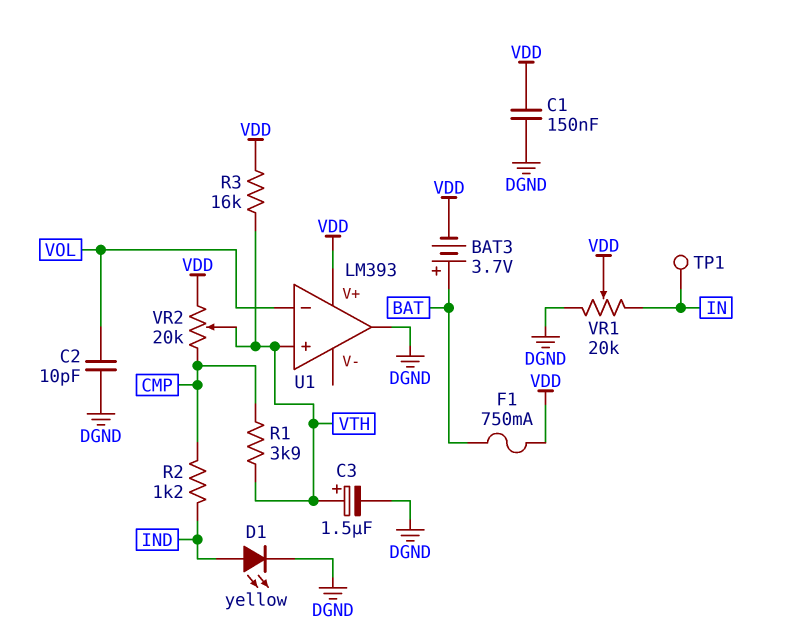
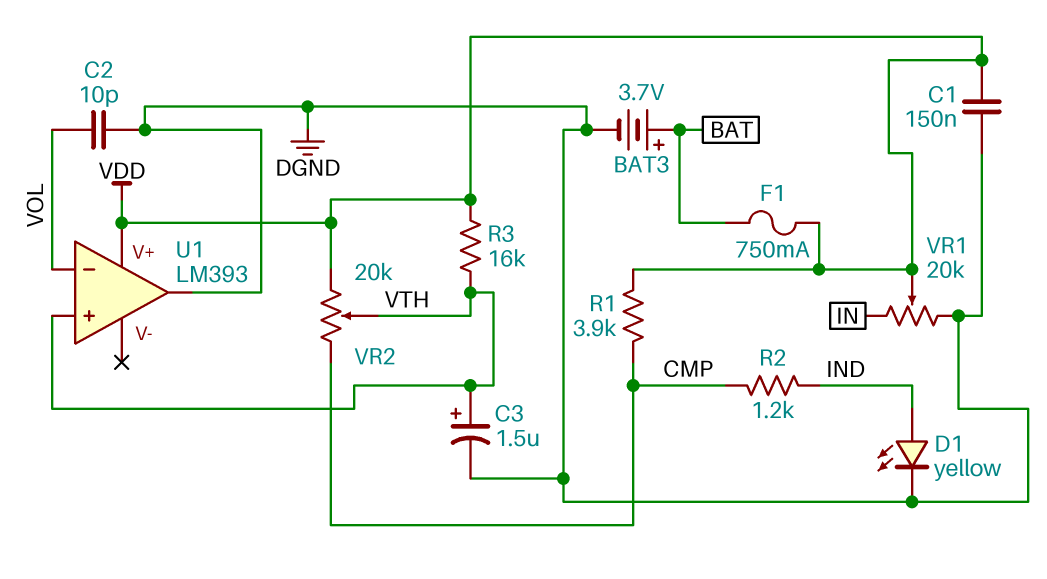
BAT3: 3.7V (plus BAT, minus VDD) -> 3.7V (plus BAT, minus DGND)
R1: 3.9k (CMP, VTH) -> 3.9k (CMP, VDD)
TP1: test point (IN) -> none

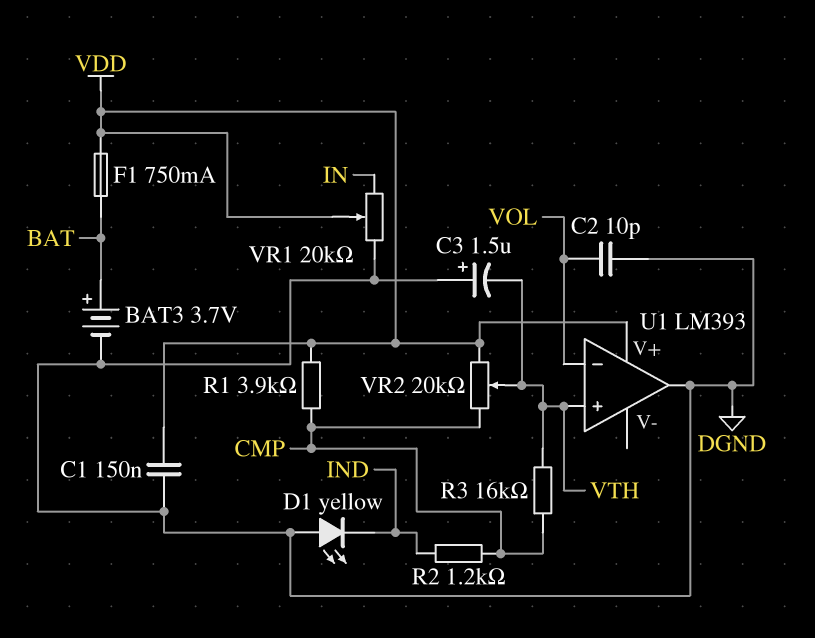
C3: 1.5uF (plus VTH, minus DGND) -> 1.5uF (plus DGND, minus VTH)
D1: LED yellow (A IND, K DGND) -> LED yellow (A DGND, K IND)
R3: 16k (VDD, VTH) -> 16k (CMP, VTH)

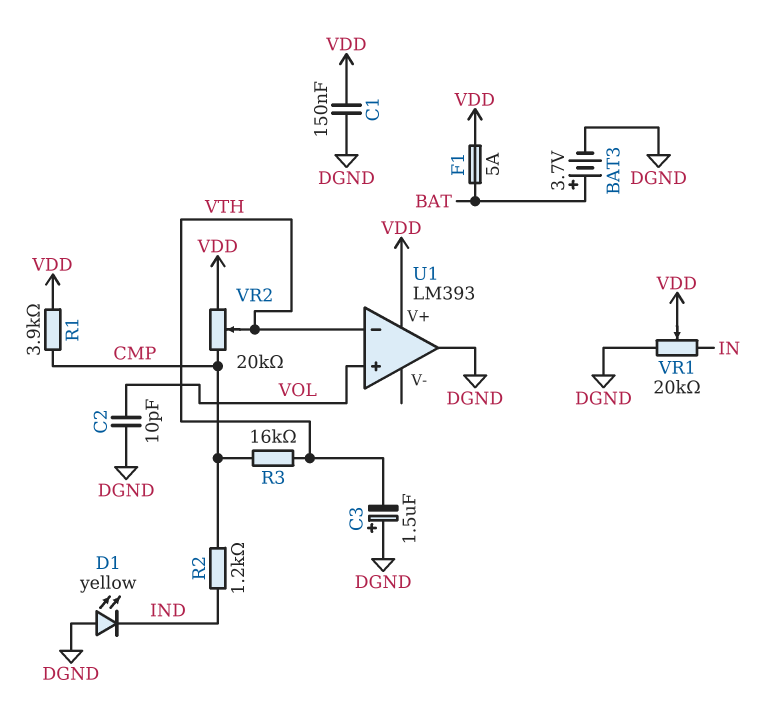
F1: 750mA (BAT, VDD) -> 5A (BAT, VDD)
U1 pin in+: VTH -> VOL
U1 pin in-: VOL -> VTH

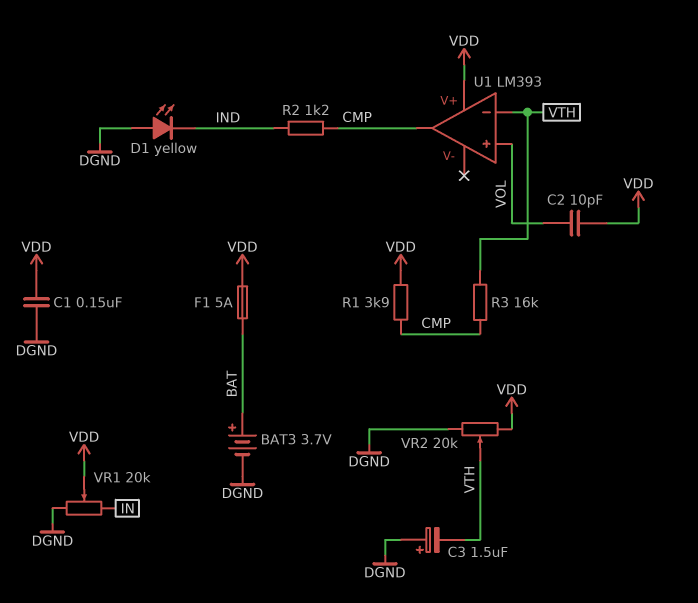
C2: 10pF (DGND, VOL) -> 10pF (VDD, VOL)
U1 pin out: DGND -> CMP
VR2: 20k (CMP, VDD, wiper VTH) -> 20k (DGND, VDD, wiper VTH)

